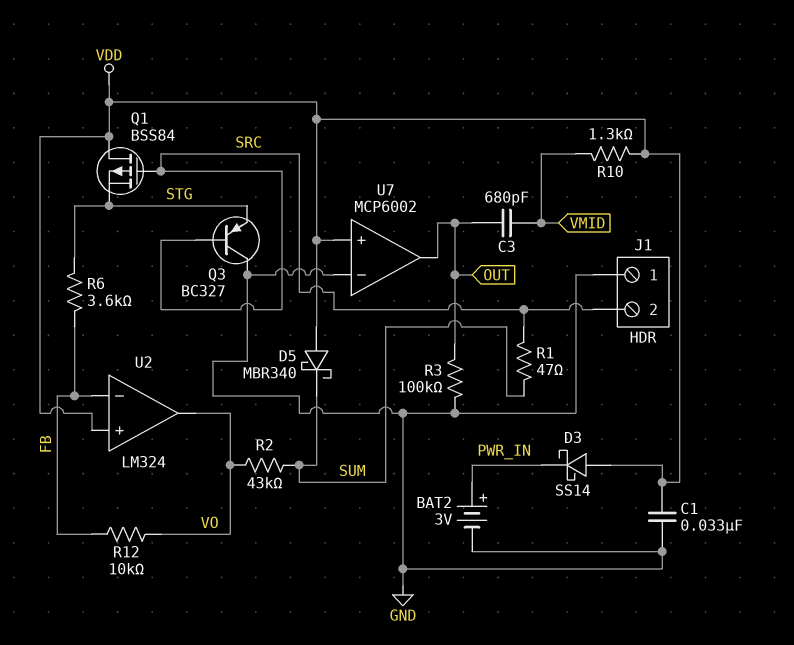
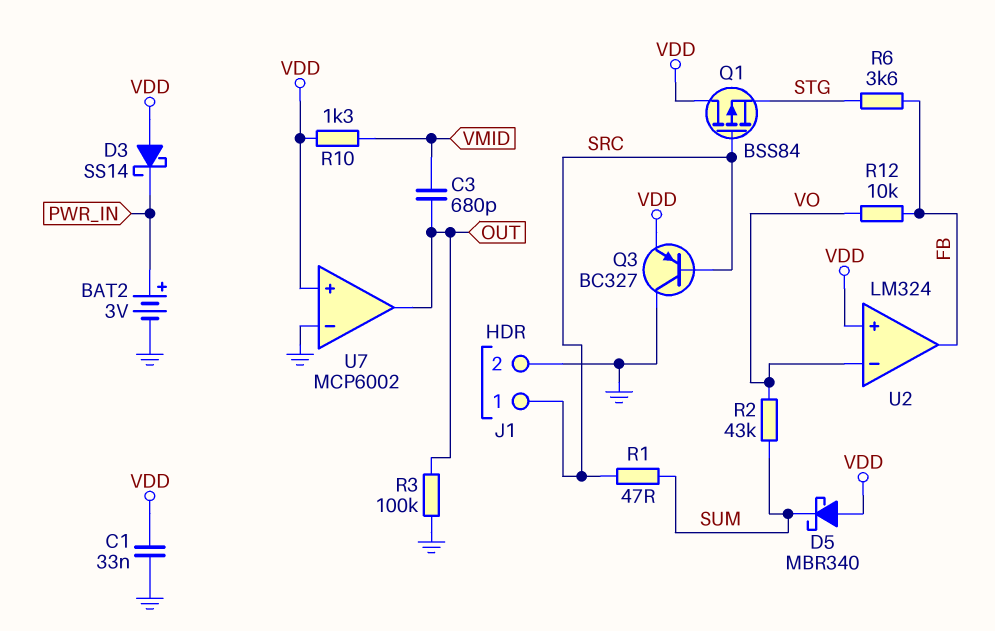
J1 pin 1: GND -> SRC
J1 pin 2: SRC -> GND
Q3: PNP BC327 (B SRC, C GND, E STG) -> PNP BC327 (B SRC, C GND, E VDD)
U2 pin in-: FB -> VO
U2 pin out: VO -> FB

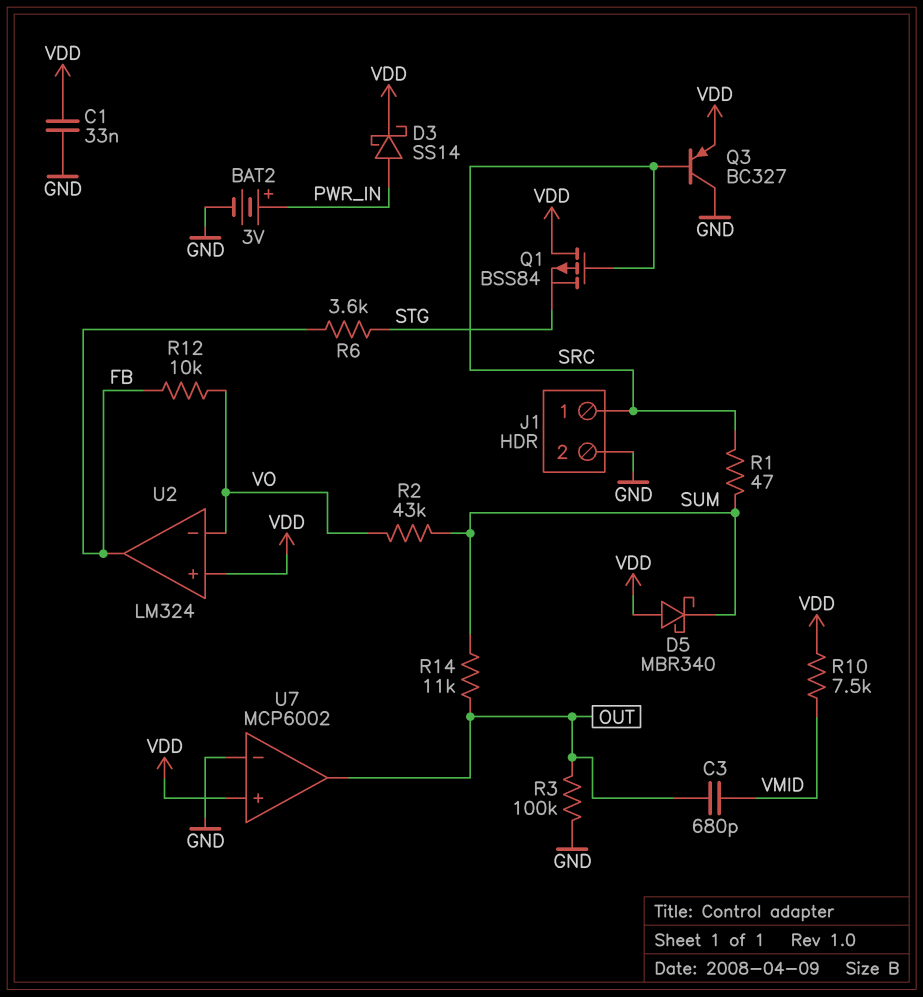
D3: schottky SS14 (A VDD, K PWR_IN) -> schottky SS14 (A PWR_IN, K VDD)
R10: 1.3k (VDD, VMID) -> 7.5k (VDD, VMID)
R14: none -> 11k (OUT, SUM)

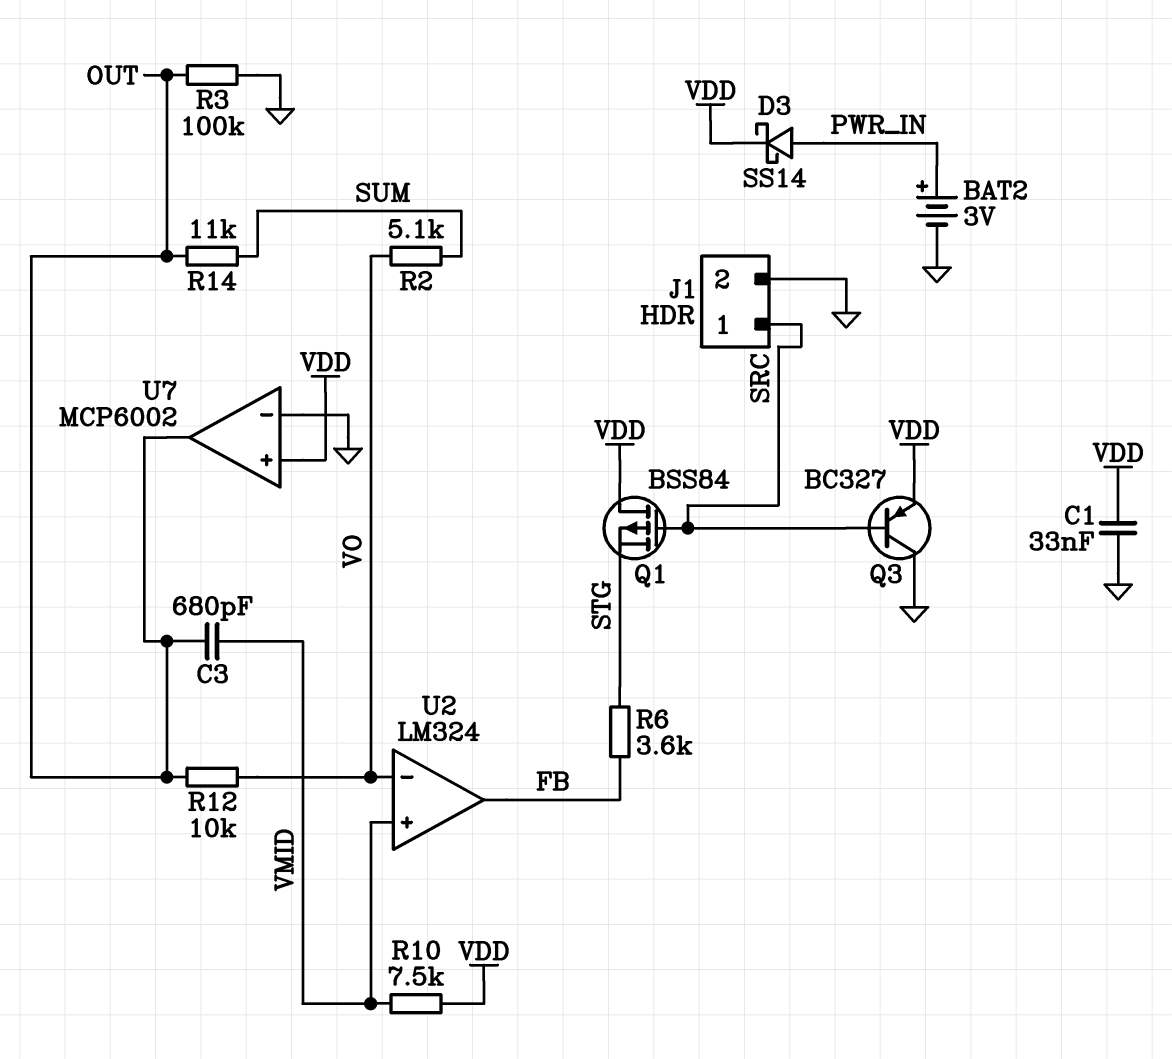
D5: schottky MBR340 (A VDD, K SUM) -> none
R1: 47 (SRC, SUM) -> none
R2: 43k (SUM, VO) -> 5.1k (SUM, VO)
R12: 10k (FB, VO) -> 10k (OUT, VO)
U2 pin in+: VDD -> VMID

